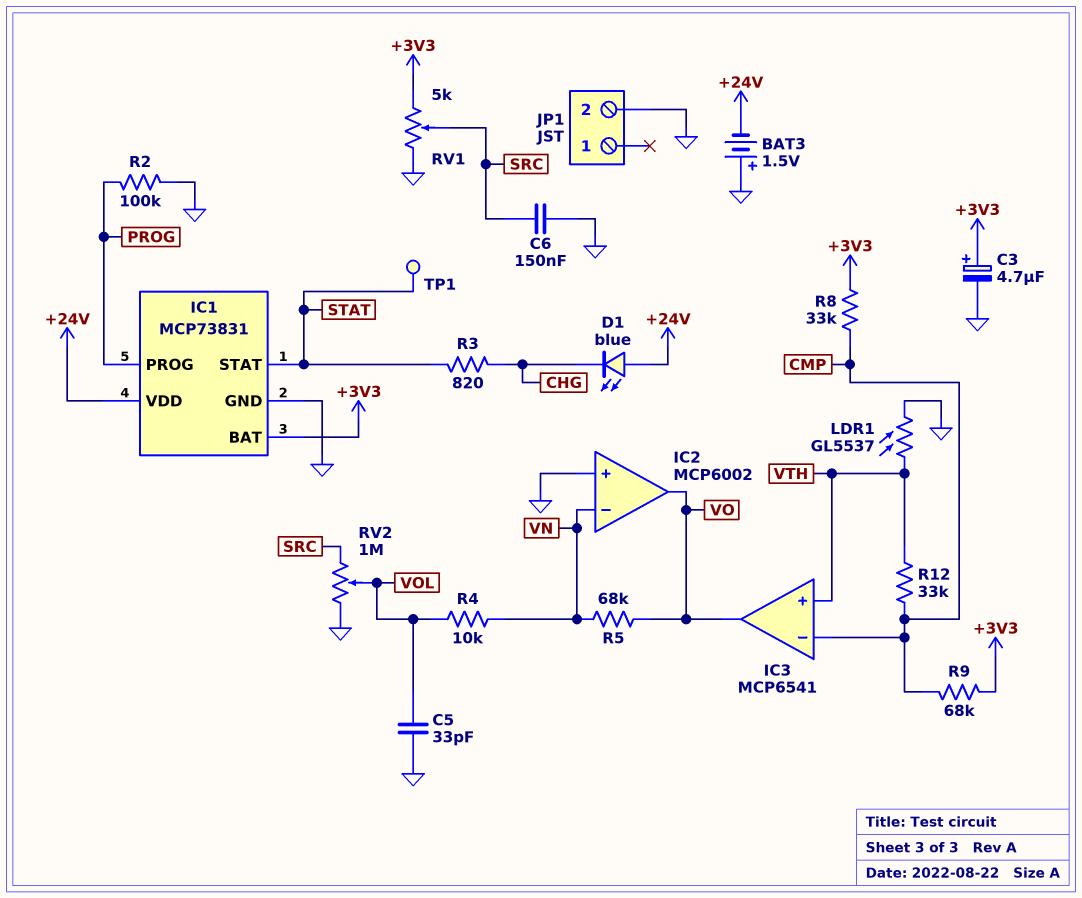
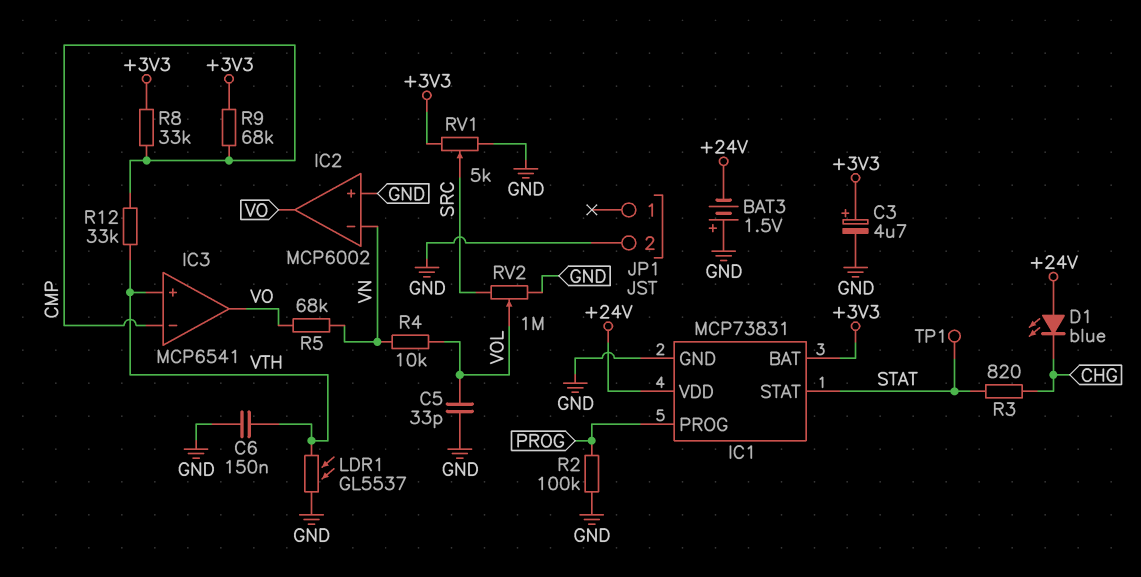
C6: 150nF (GND, SRC) -> 150nF (GND, VTH)

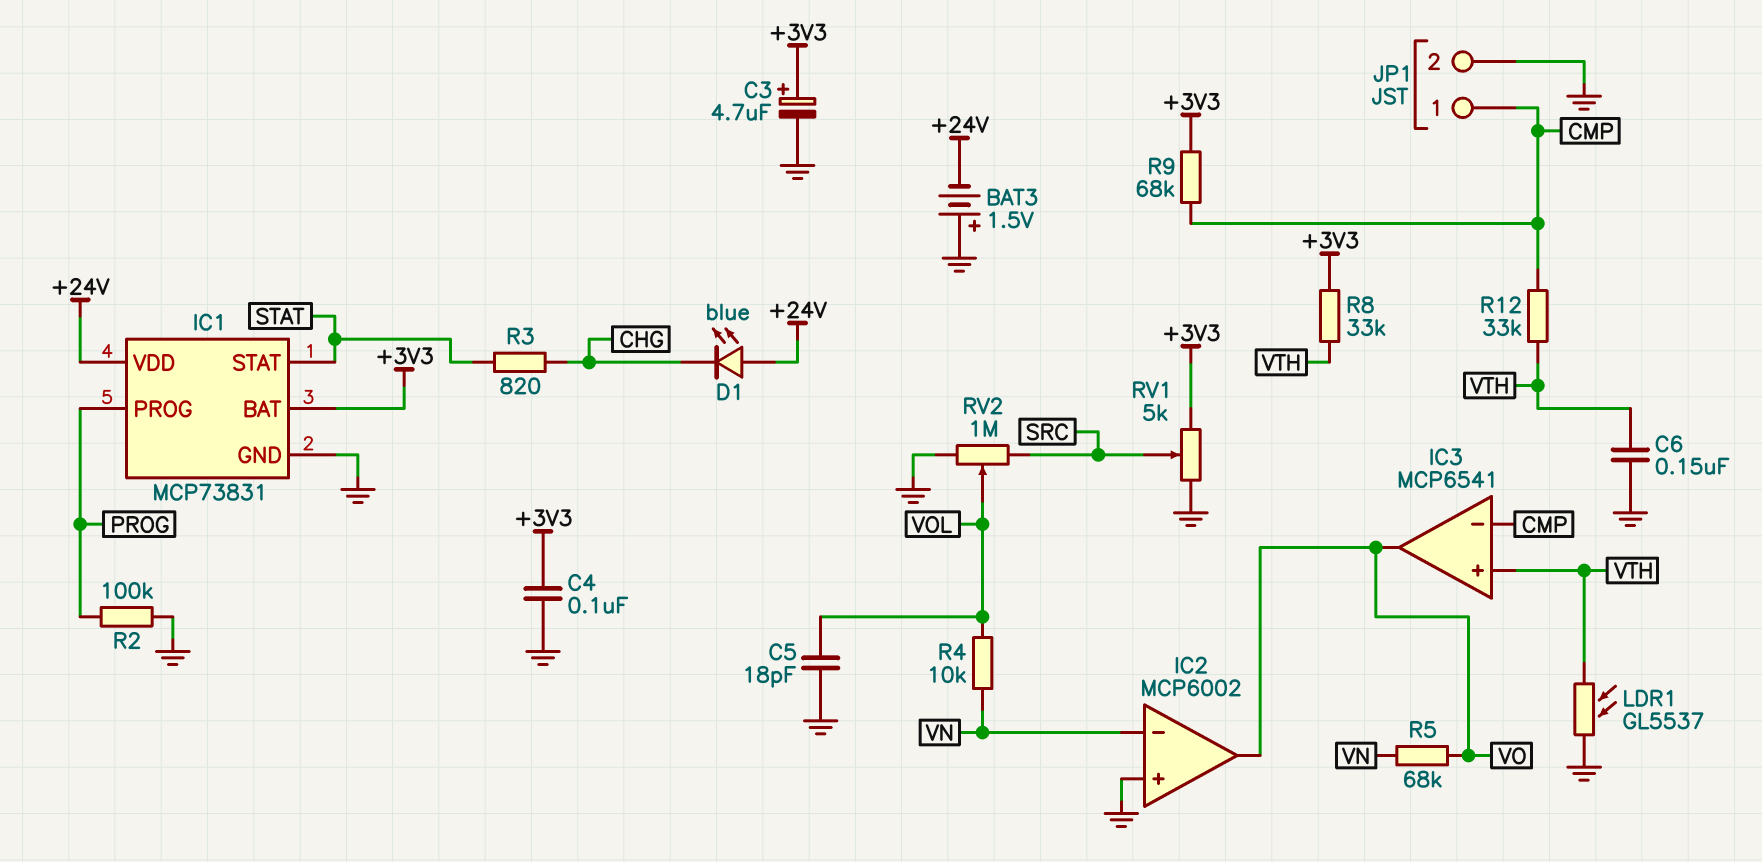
C4: none -> 100nF (+3V3, GND)
C5: 33pF (GND, VOL) -> 18pF (GND, VOL)
JP1 pin 1: none -> CMP
R8: 33k (+3V3, CMP) -> 33k (+3V3, VTH)
TP1: test point (STAT) -> none

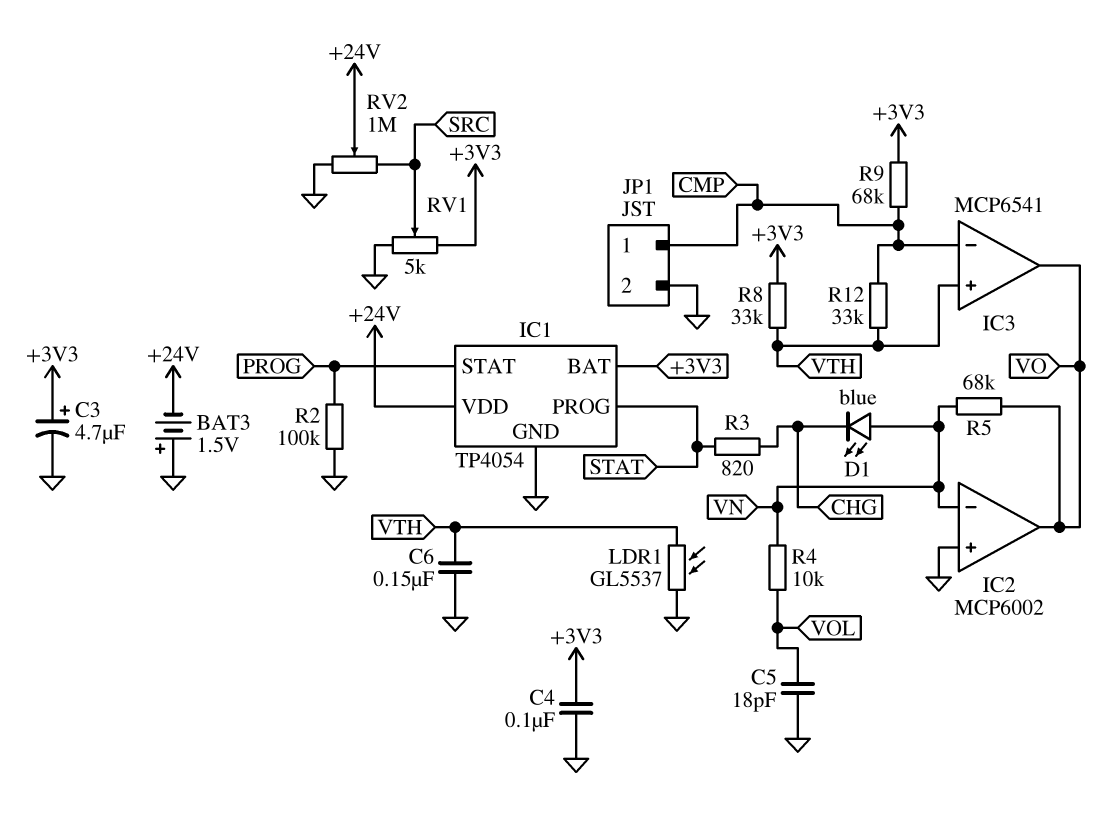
D1: LED blue (A +24V, K CHG) -> LED blue (A VN, K CHG)
IC1: MCP73831 -> TP4054
IC1 pin PROG: PROG -> STAT
IC1 pin STAT: STAT -> PROG
RV2: 1M (GND, SRC, wiper VOL) -> 1M (GND, SRC, wiper +24V)

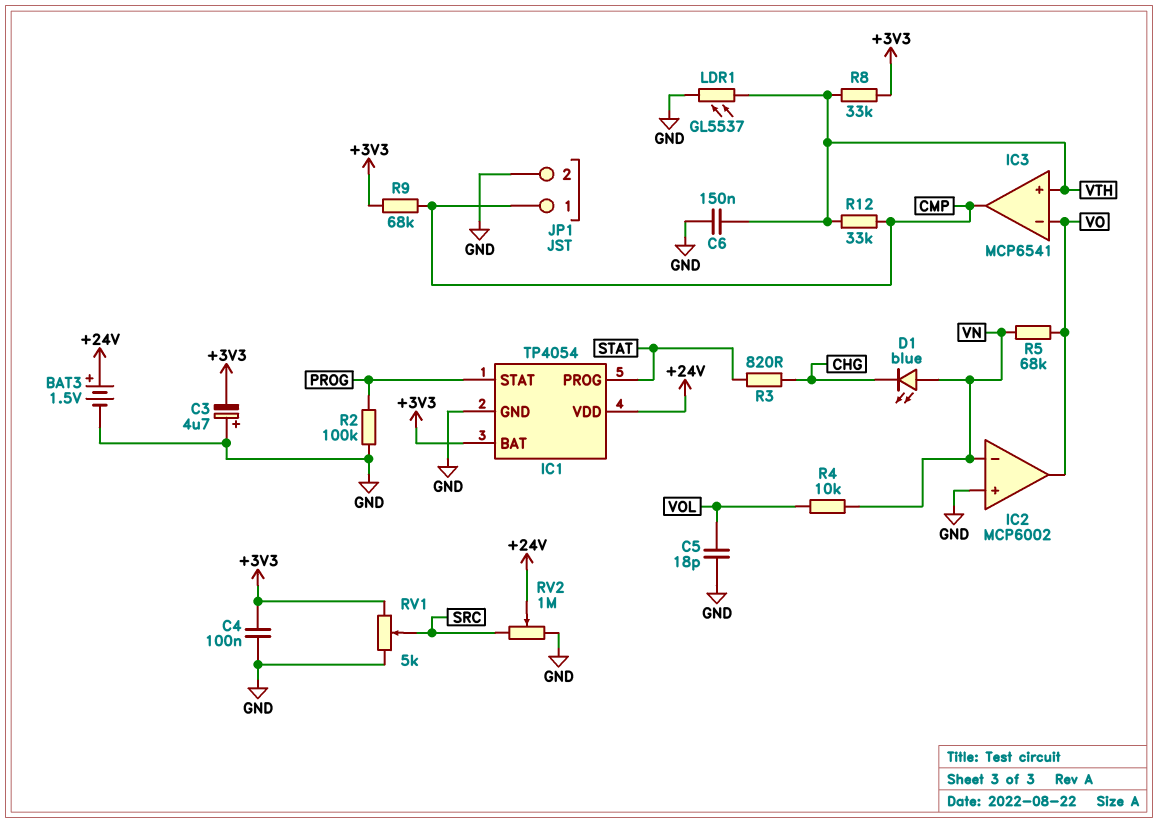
BAT3: 1.5V (plus GND, minus +24V) -> 1.5V (plus +24V, minus GND)
C3: 4.7uF (plus +3V3, minus GND) -> 4.7uF (plus GND, minus +3V3)
IC3 pin in-: CMP -> VO
IC3 pin out: VO -> CMP

